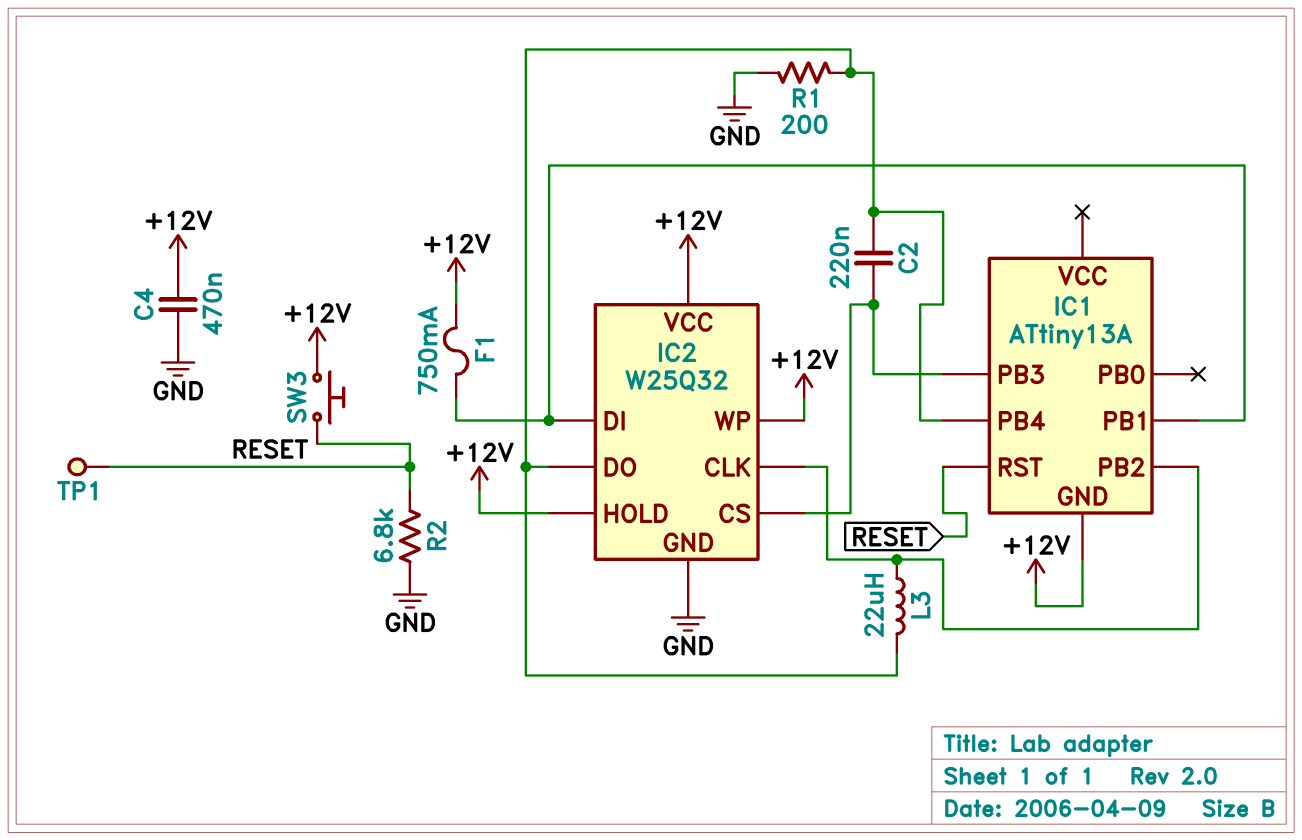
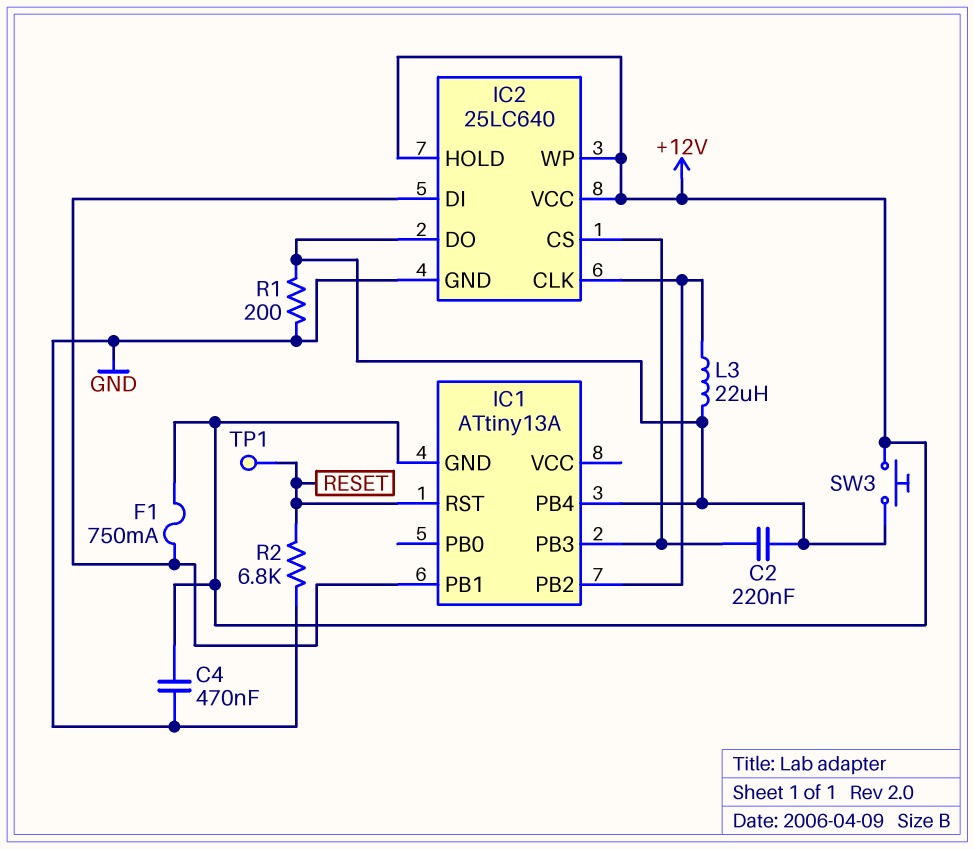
IC2: W25Q32 -> 25LC640
SW3: button (+12V, RESET) -> button (+12V, IC1/PB4)

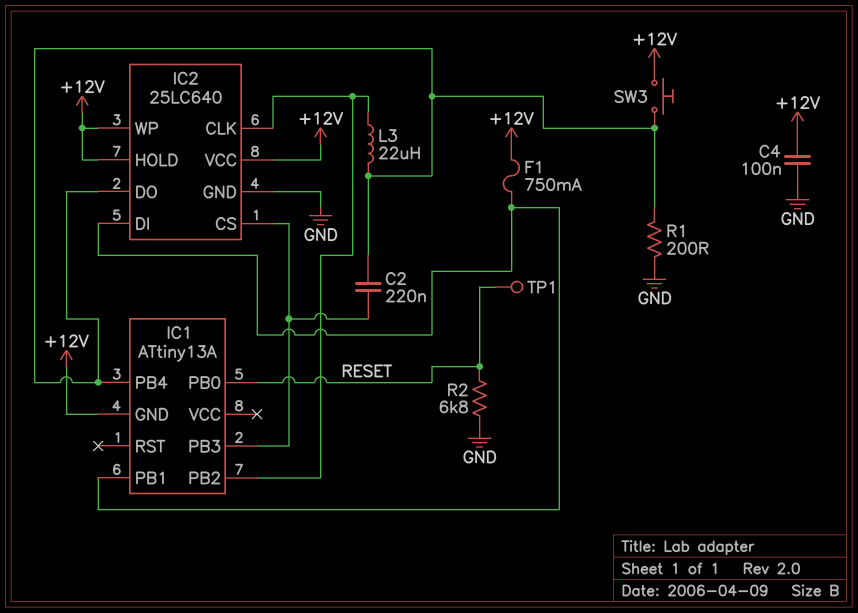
C4: 470nF (+12V, GND) -> 100nF (+12V, GND)
IC1 pin PB0: none -> RESET
IC1 pin RST: RESET -> none

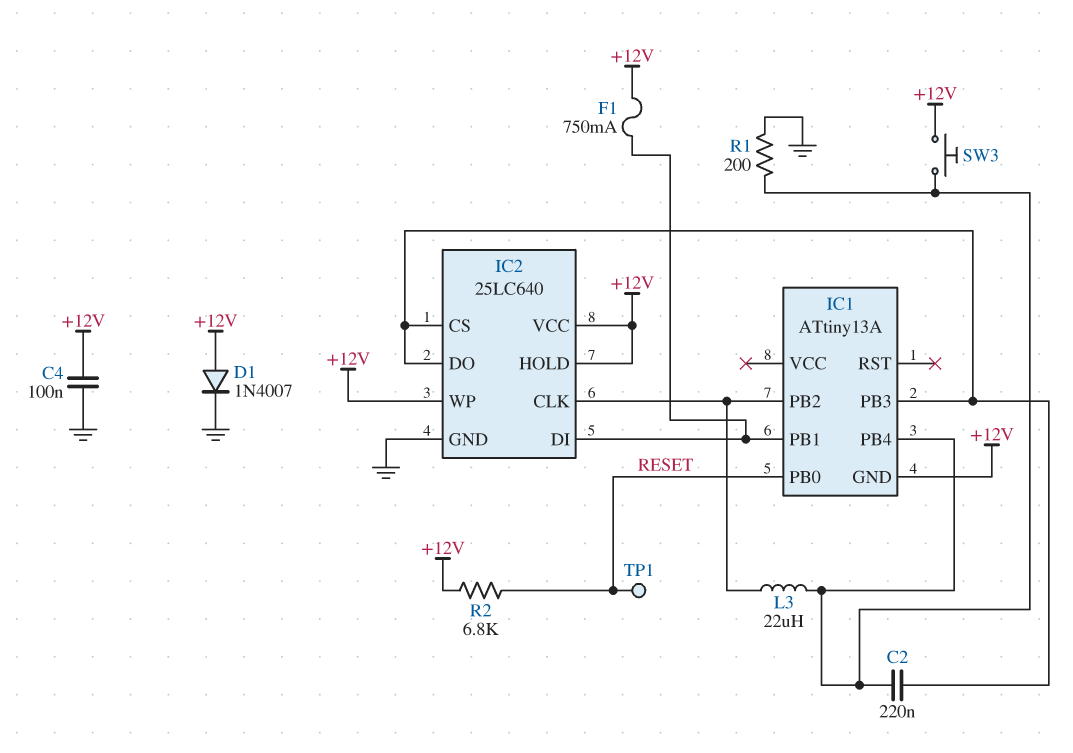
D1: none -> diode 1N4007 (A +12V, K GND)
IC2 pin DO: IC1/PB4 -> IC1/PB3
R2: 6.8k (GND, RESET) -> 6.8k (+12V, RESET)

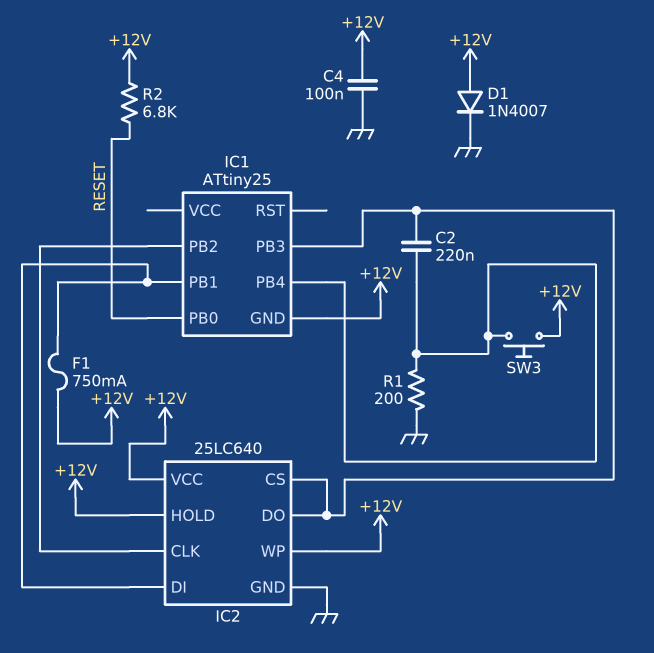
IC1: ATtiny13A -> ATtiny25
L3: 22uH (IC1/PB2, IC1/PB4) -> none
TP1: test point (RESET) -> none

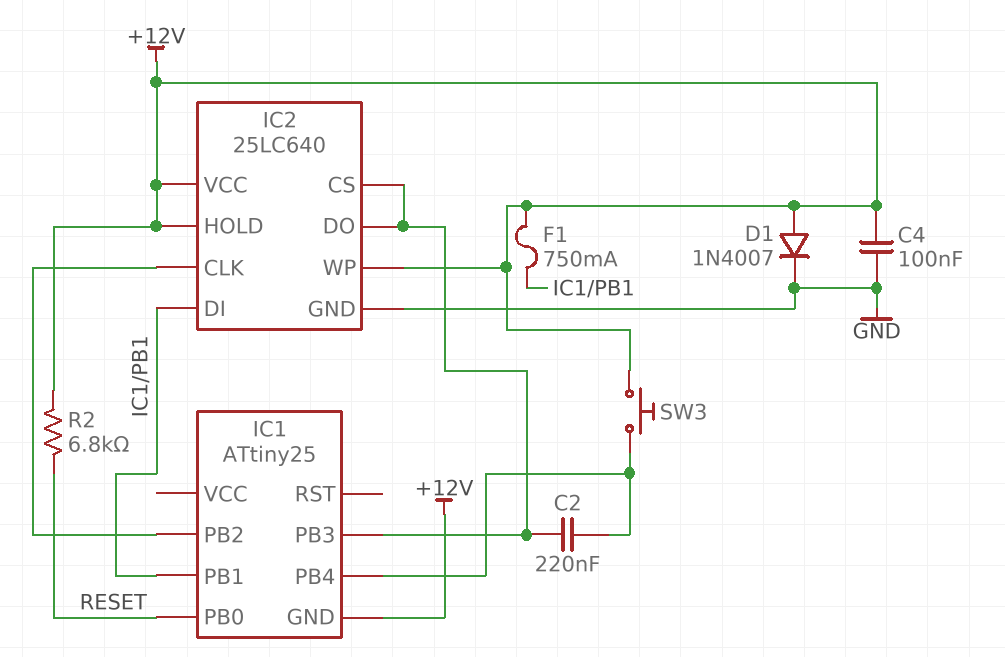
R1: 200 (GND, IC1/PB4) -> none

